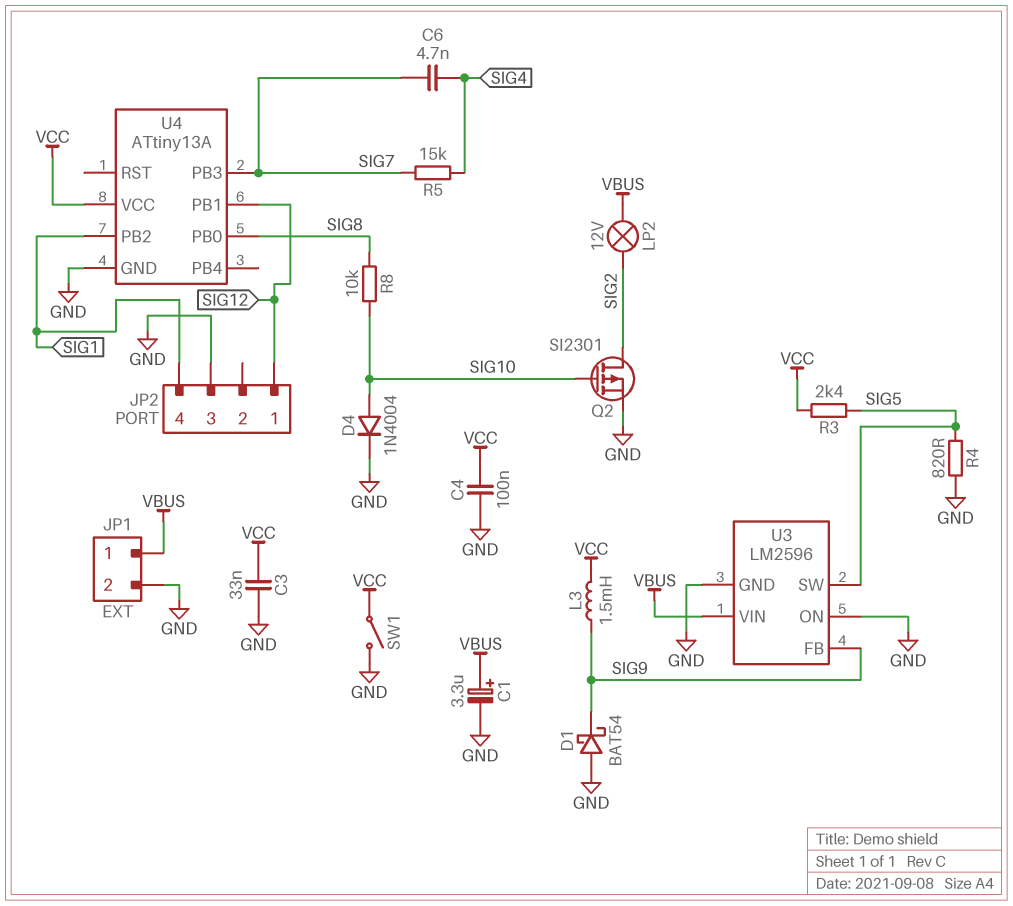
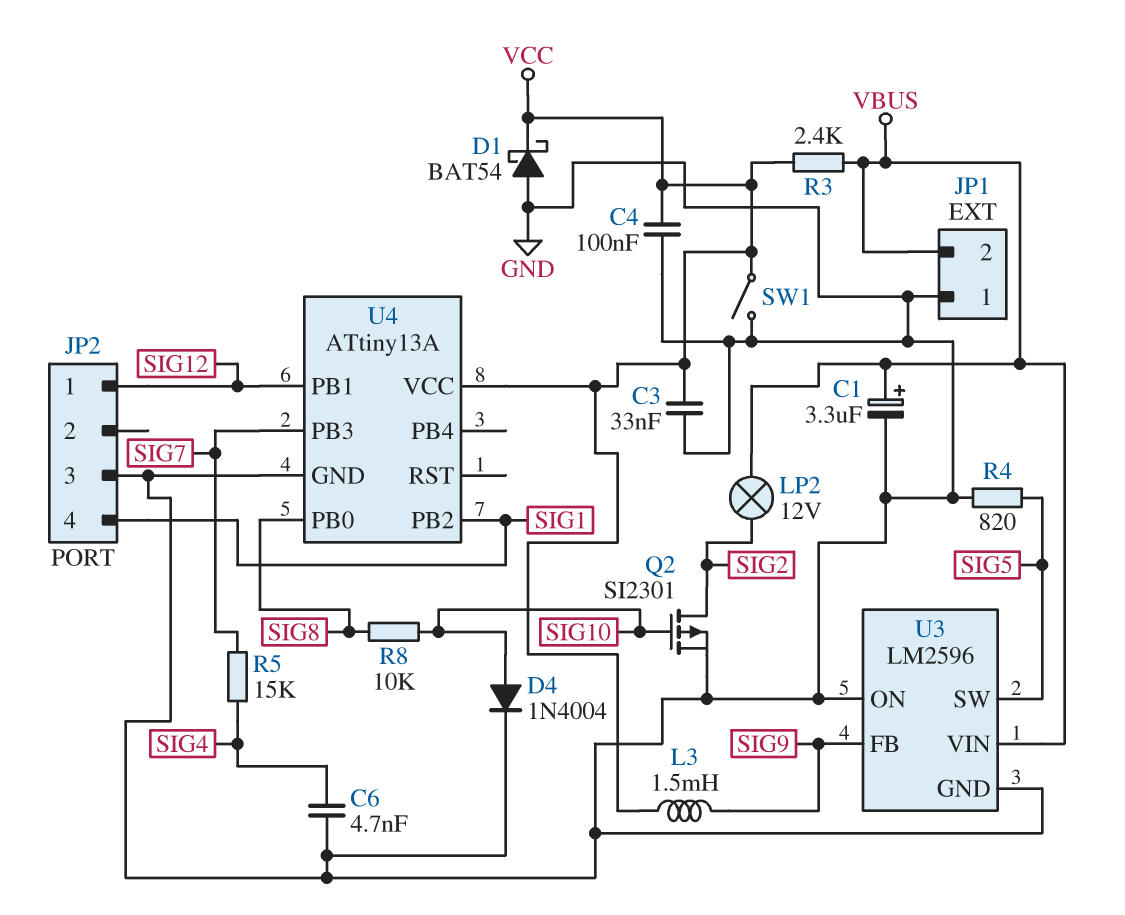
C6: 4.7nF (SIG4, SIG7) -> 4.7nF (GND, SIG4)
D1: schottky BAT54 (A GND, K SIG9) -> schottky BAT54 (A GND, K VCC)
JP1 pin 1: VBUS -> GND
JP1 pin 2: GND -> VBUS
R3: 2.4k (SIG5, VCC) -> 2.4k (VBUS, VCC)

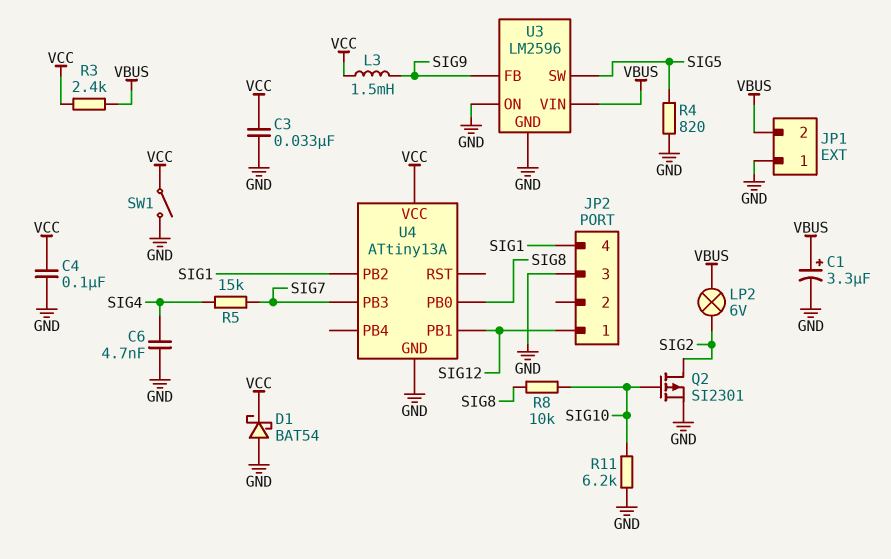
D4: diode 1N4004 (A SIG10, K GND) -> none
LP2: lamp 12V (SIG2, VBUS) -> lamp 6V (SIG2, VBUS)
R11: none -> 6.2k (GND, SIG10)

